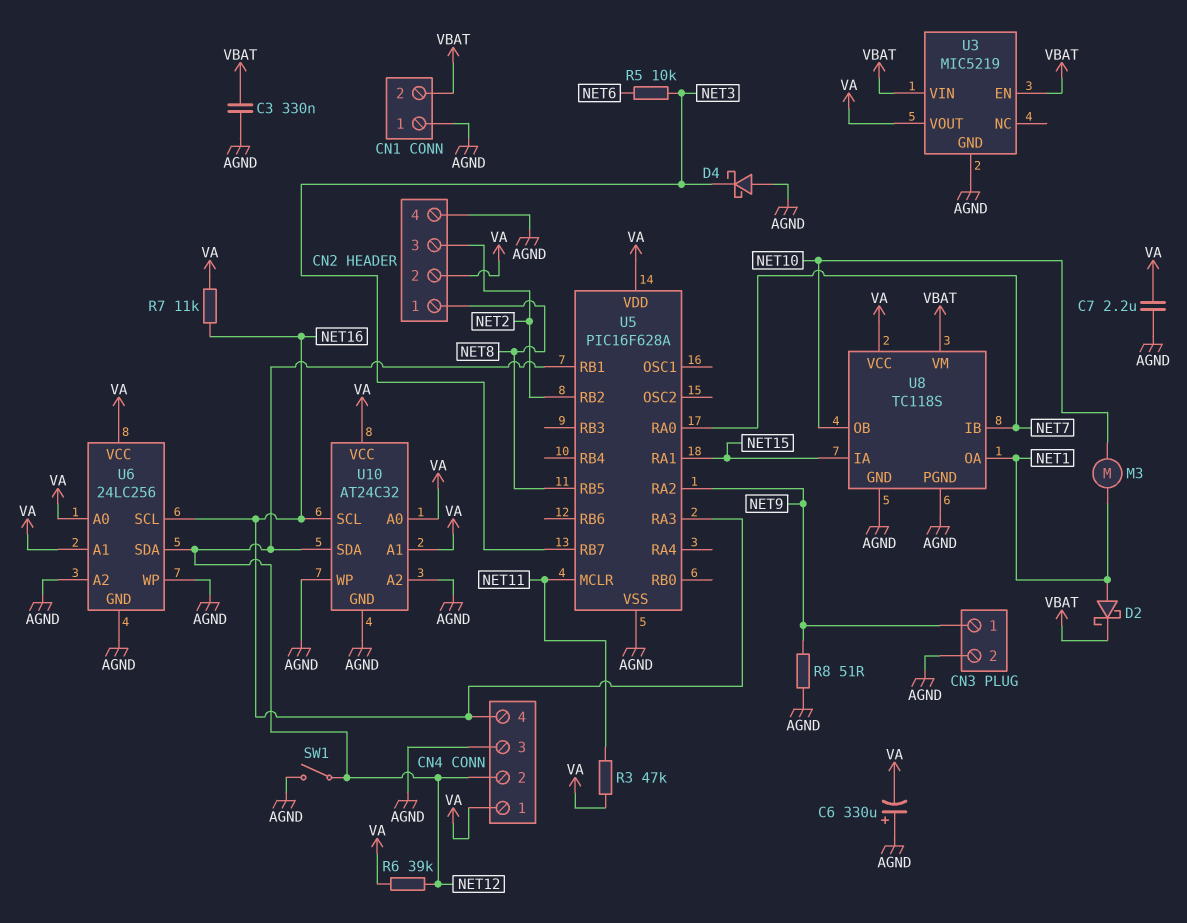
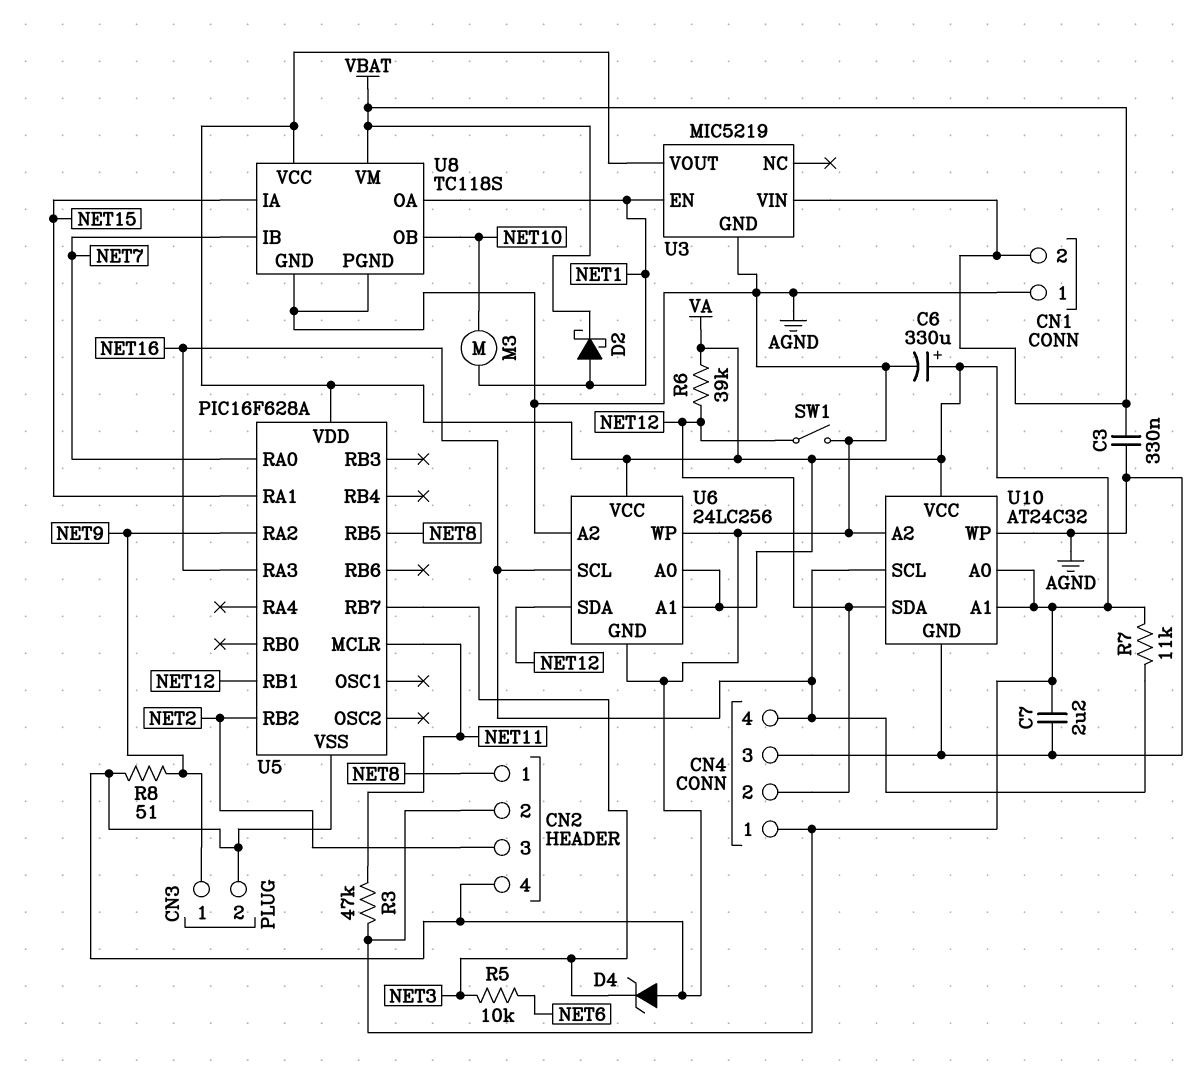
C6: 330uF (plus AGND, minus VA) -> 330uF (plus VA, minus AGND)
D4: schottky (A AGND, K NET3) -> zener (A AGND, K NET3)
U3 pin EN: VBAT -> NET1

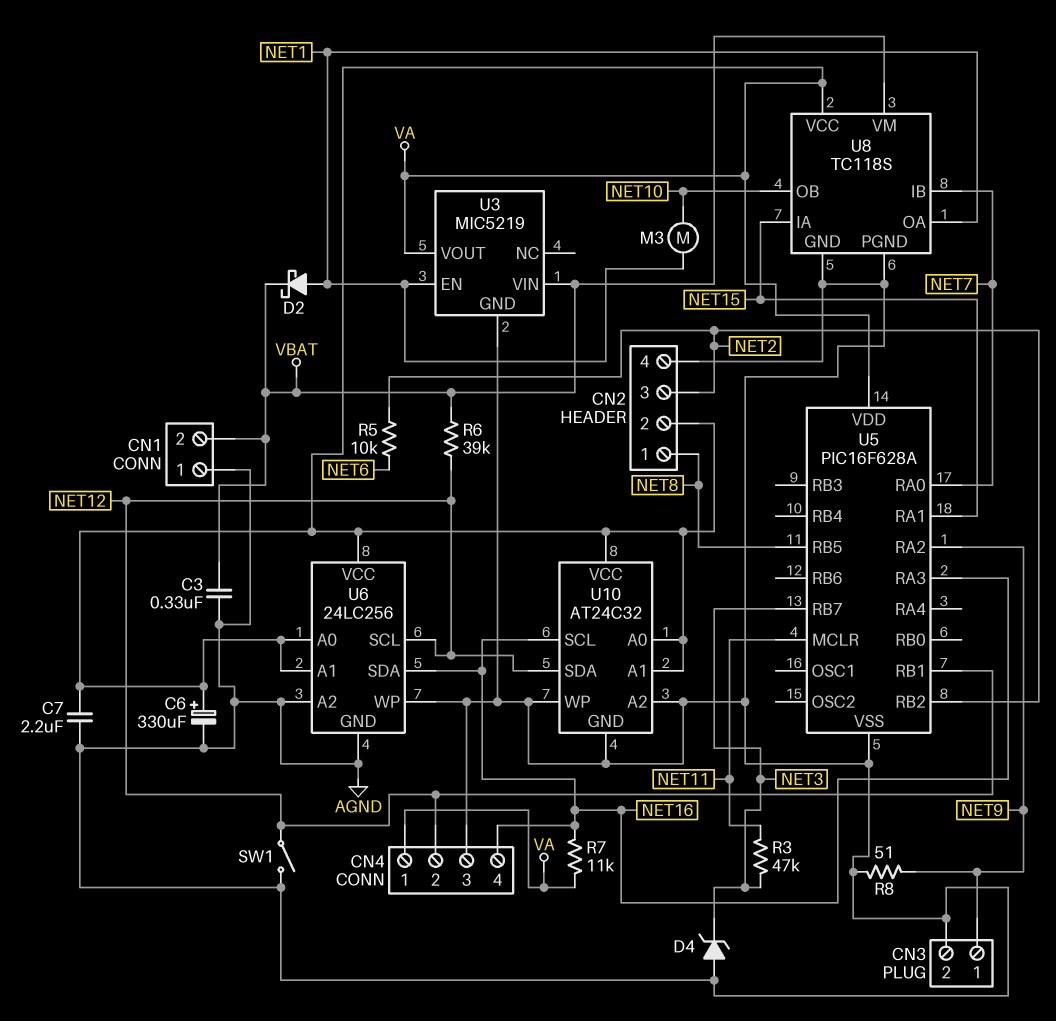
R3: 47k (NET11, VA) -> 47k (NET3, NET11)
R5: 10k (NET3, NET6) -> 10k (NET2, NET6)
R6: 39k (NET12, VA) -> 39k (NET12, VBAT)
U6 pin SCL: NET16 -> NET12
U6 pin SDA: NET12 -> NET16

